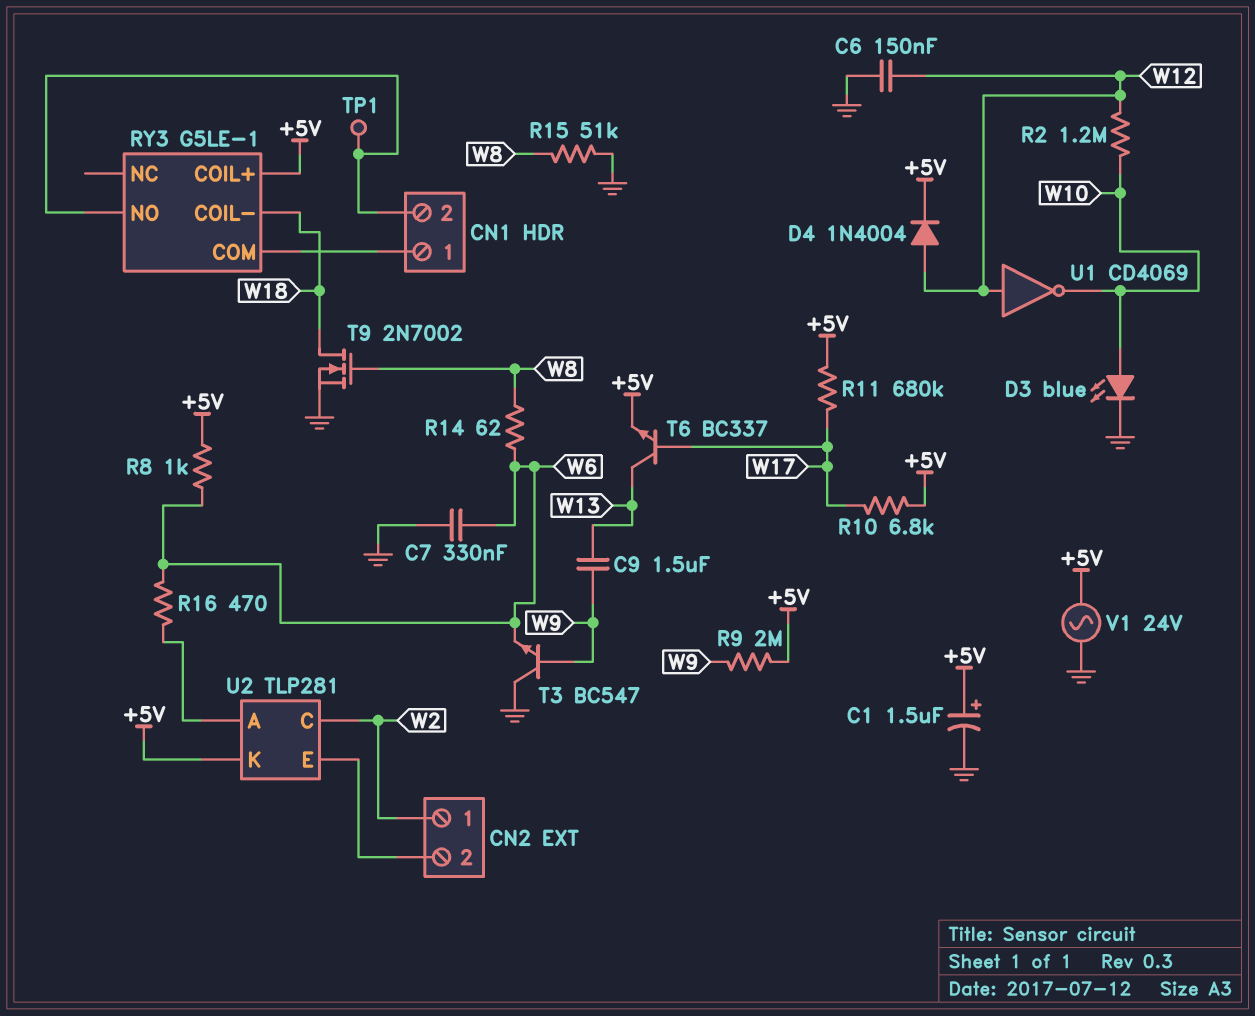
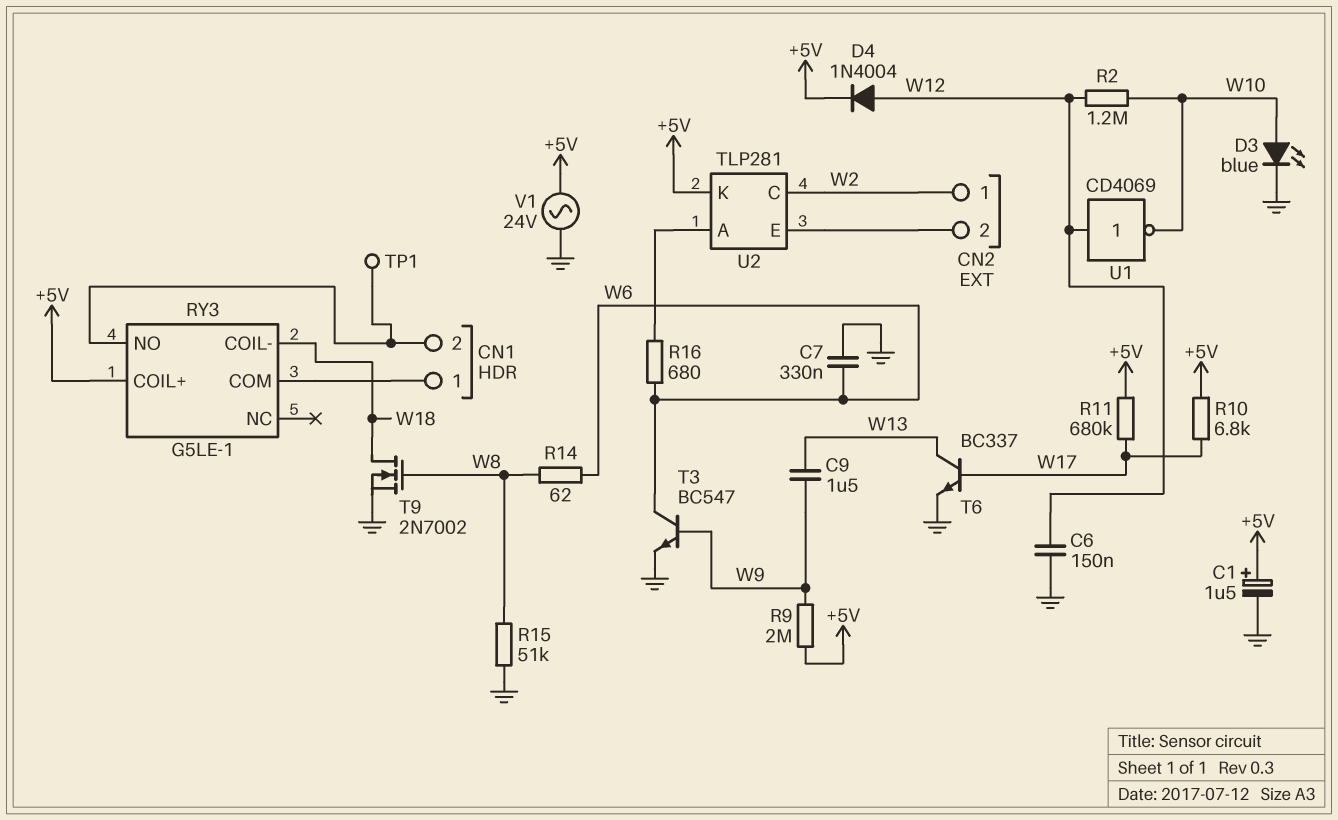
R8: 1k (+5V, W6) -> none
R16: 470 (U2/A, W6) -> 680 (U2/A, W6)
T3: NPN BC547 (B W9, C GND, E W6) -> NPN BC547 (B W9, C W6, E GND)
T6: NPN BC337 (B W17, C W13, E +5V) -> NPN BC337 (B W17, C W13, E GND)

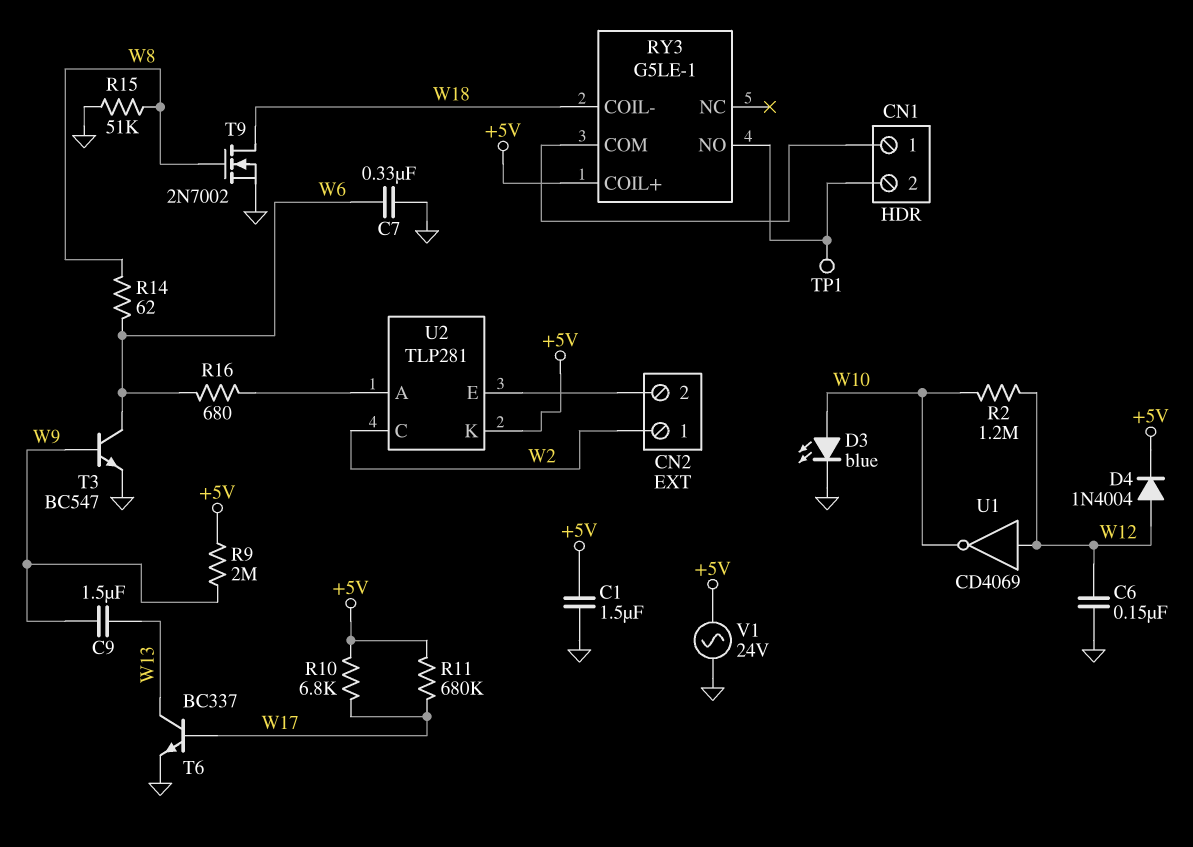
C1: 1.5uF (plus +5V, minus GND) -> 1.5uF (+5V, GND)

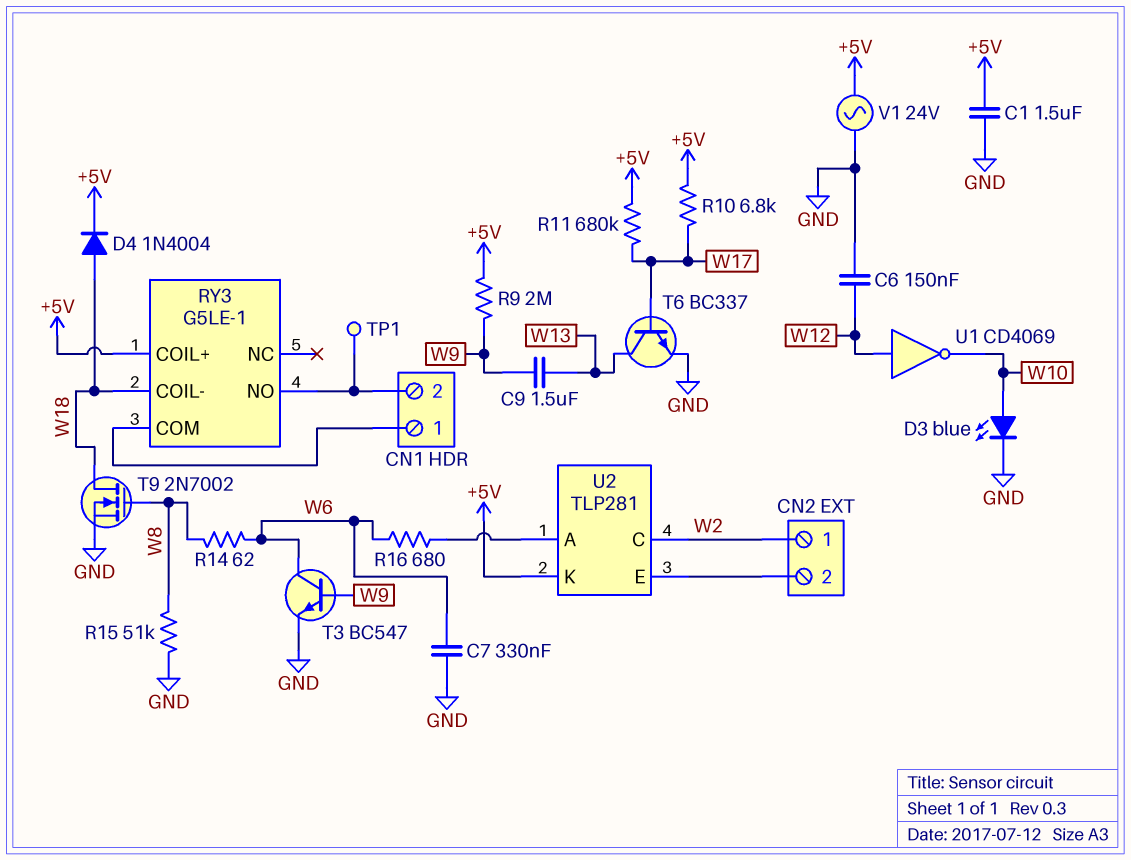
D4: diode 1N4004 (A W12, K +5V) -> diode 1N4004 (A W18, K +5V)
R2: 1.2M (W10, W12) -> none

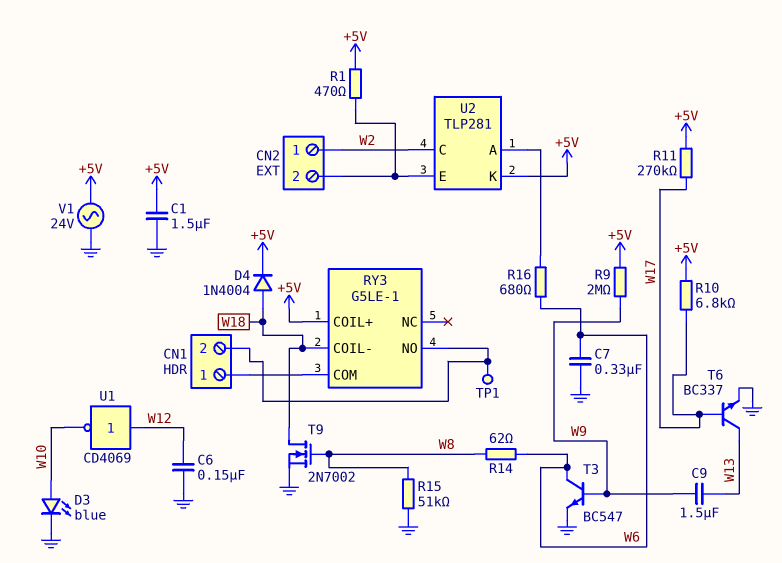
R1: none -> 470 (+5V, CN2/2)
R11: 680k (+5V, W17) -> 270k (+5V, W17)

